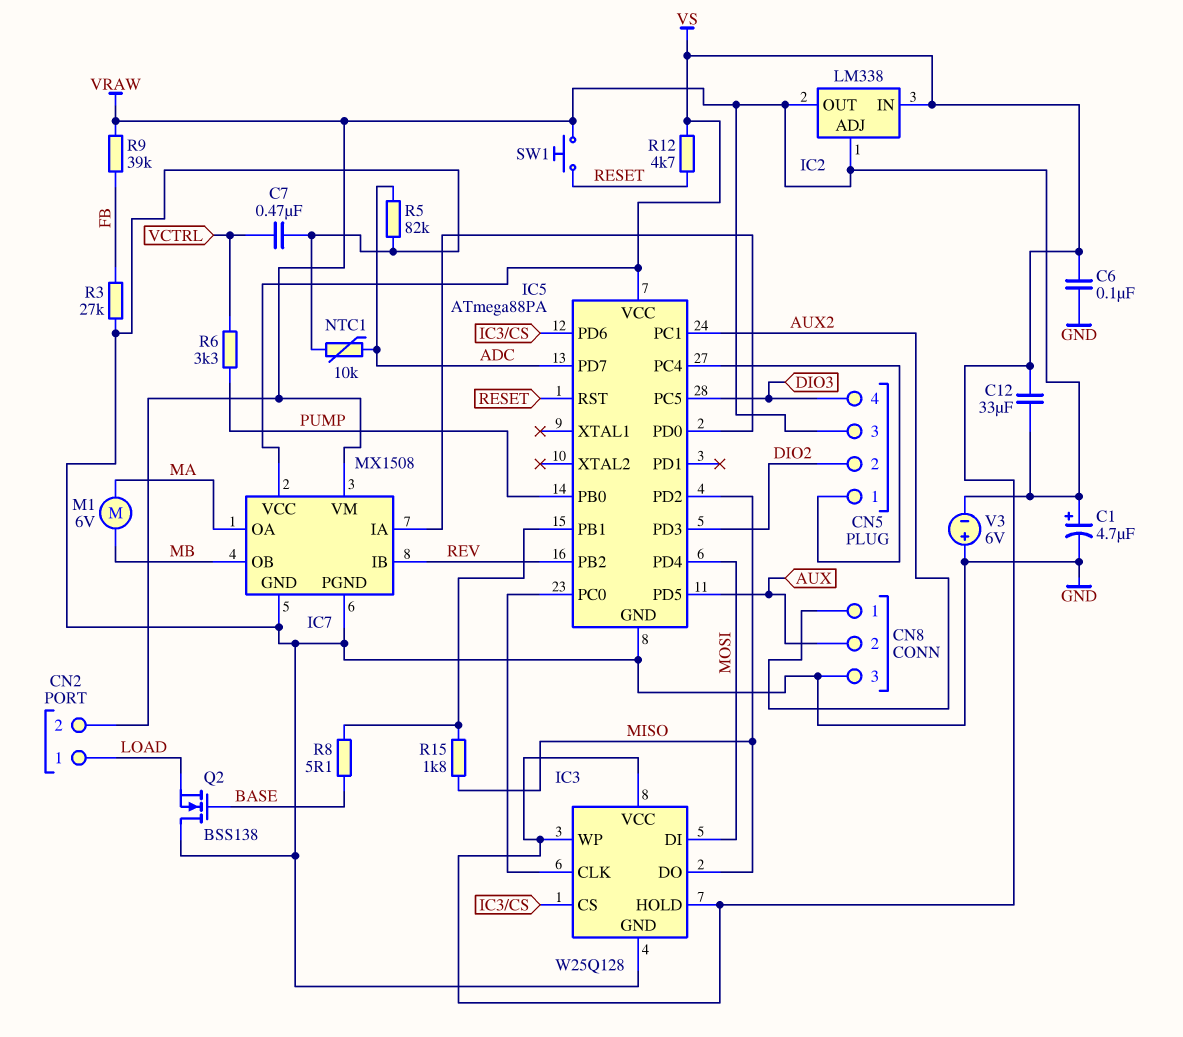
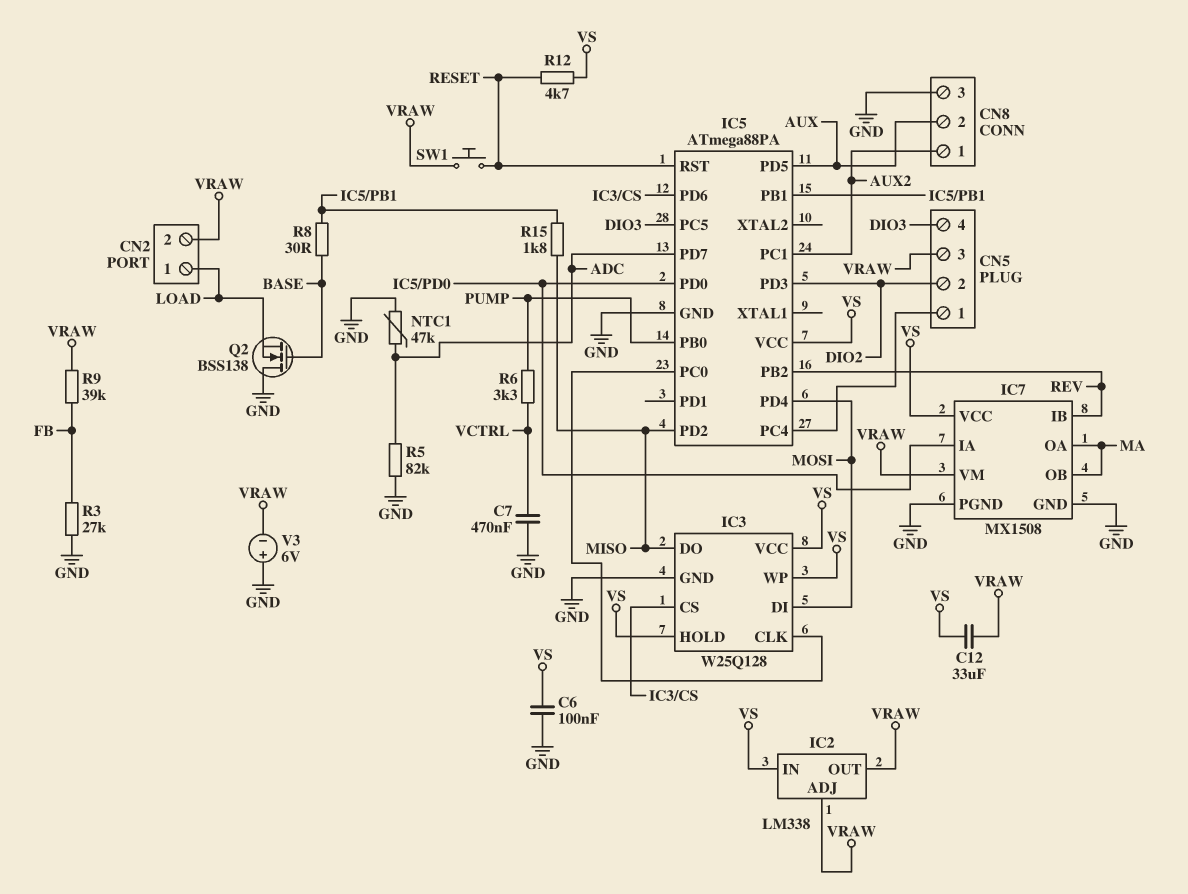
C1: 4.7uF (plus VRAW, minus GND) -> none
IC7 pin OB: MB -> MA
M1: motor 6V (MA, MB) -> none
NTC1: 10k (ADC, GND) -> 47k (ADC, GND)
R8: 5.1 (BASE, IC5/PB1) -> 30 (BASE, IC5/PB1)

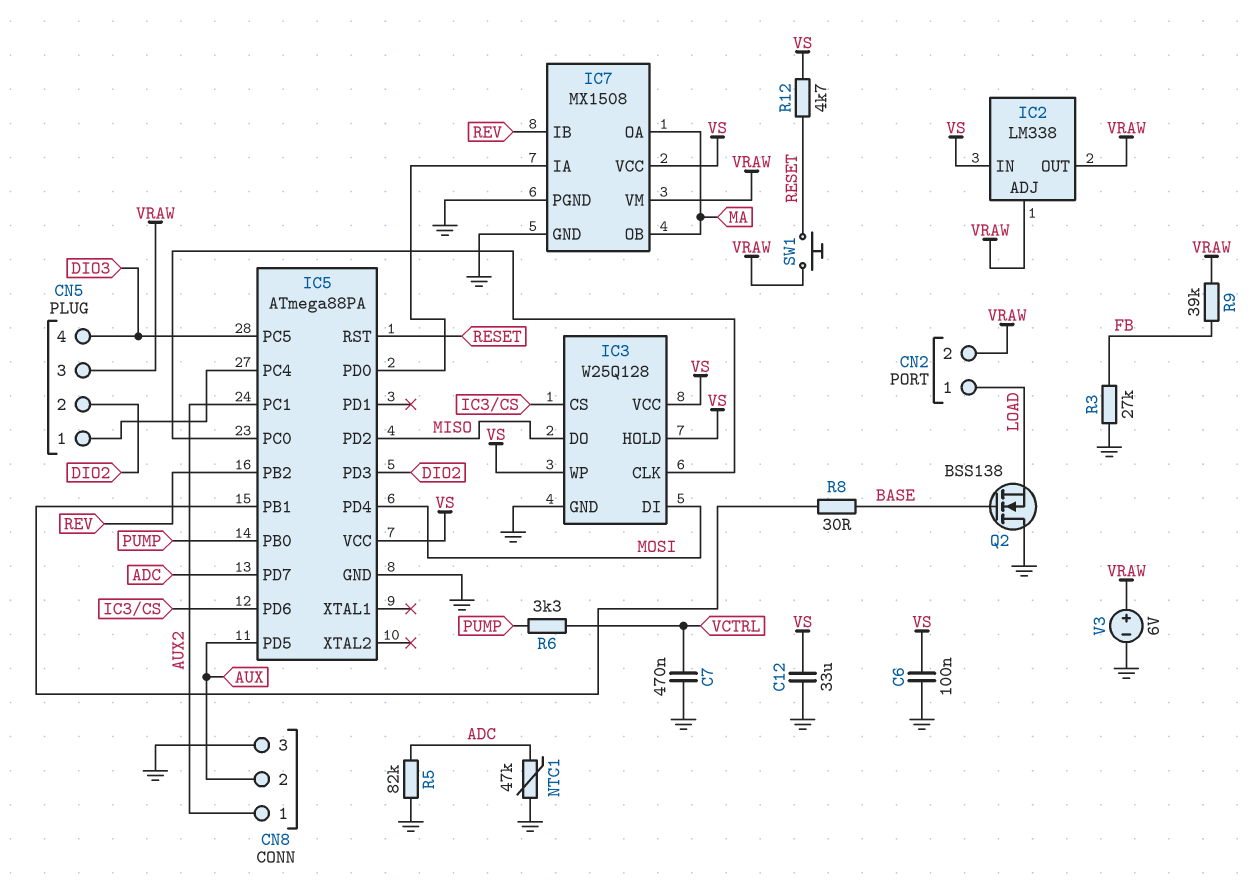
C12: 33uF (VRAW, VS) -> 33uF (GND, VS)
R15: 1.8k (IC5/PB1, MISO) -> none
V3: 6V (plus GND, minus VRAW) -> 6V (plus VRAW, minus GND)

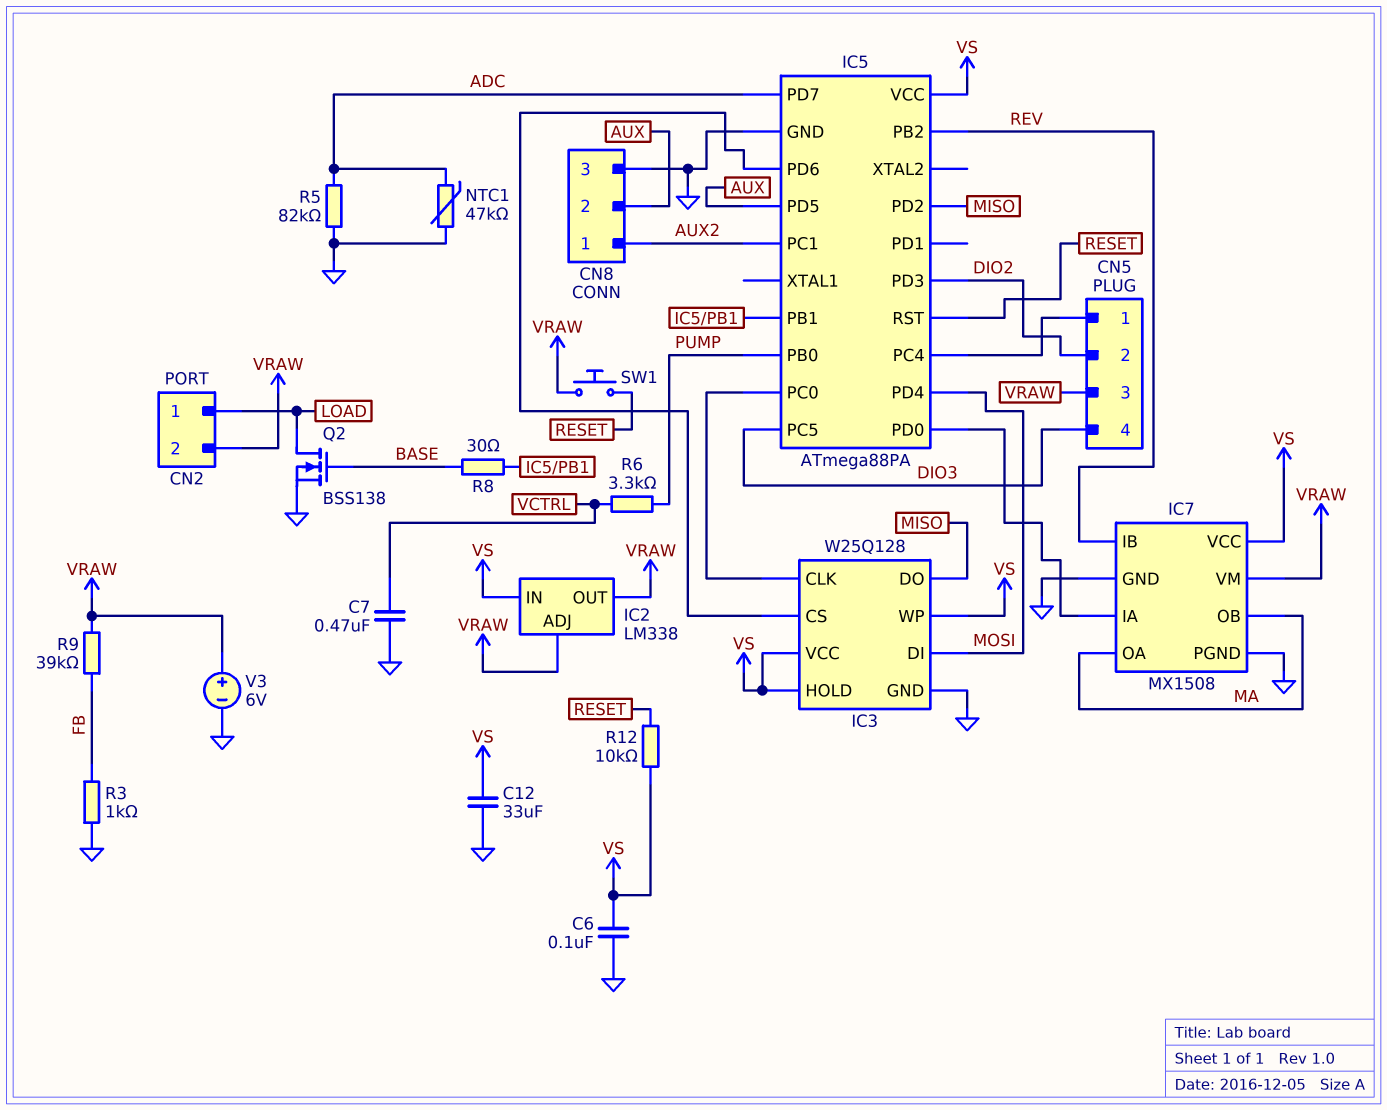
Q2: NMOS BSS138 (G BASE, D GND, S LOAD) -> NMOS BSS138 (G BASE, D LOAD, S GND)
R3: 27k (FB, GND) -> 1k (FB, GND)
R12: 4.7k (RESET, VS) -> 10k (RESET, VS)

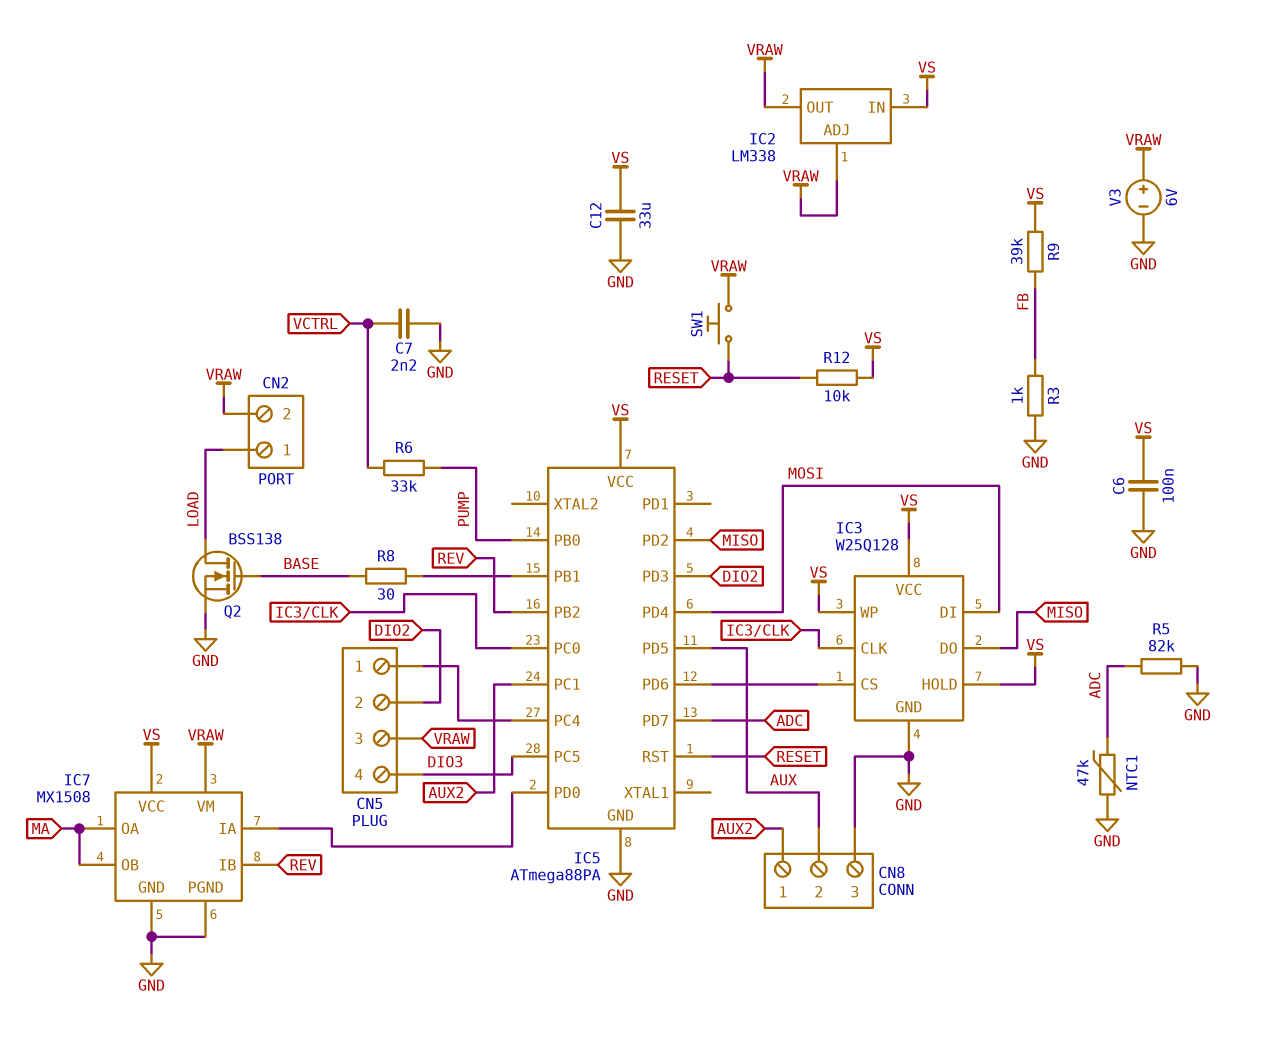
C7: 470nF (GND, VCTRL) -> 2.2nF (GND, VCTRL)
R6: 3.3k (PUMP, VCTRL) -> 33k (PUMP, VCTRL)
R9: 39k (FB, VRAW) -> 39k (FB, VS)

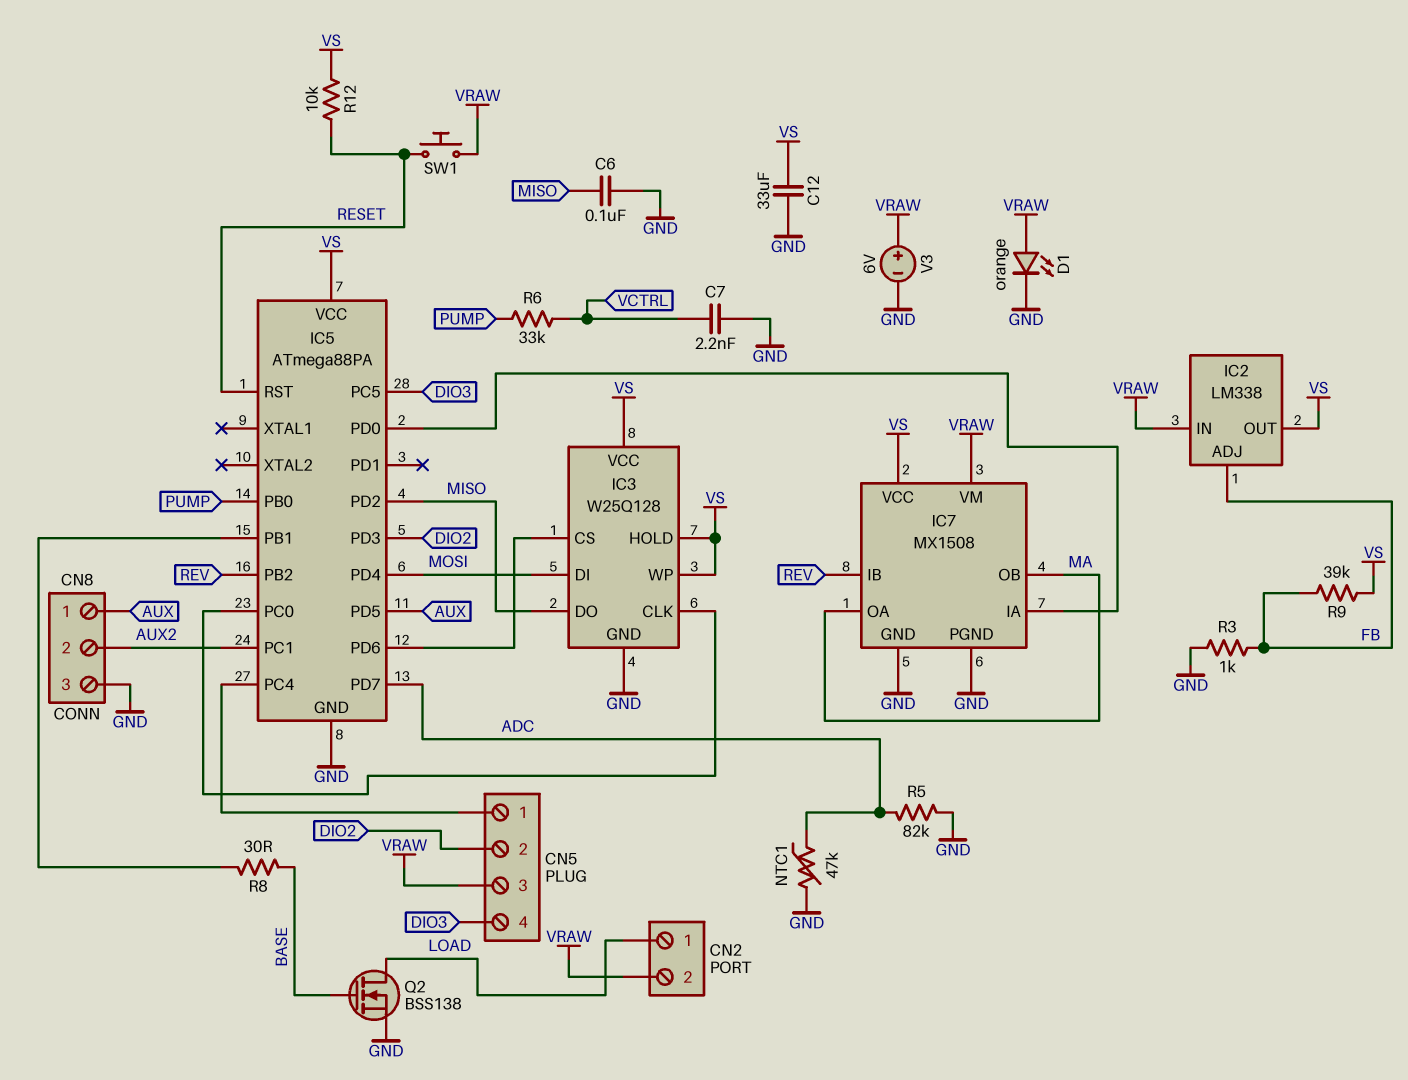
C6: 100nF (GND, VS) -> 100nF (GND, MISO)
CN8 pin 1: AUX2 -> AUX
CN8 pin 2: AUX -> AUX2
D1: none -> LED orange (A VRAW, K GND)
IC2 pin ADJ: VRAW -> FB
IC2 pin IN: VS -> VRAW
IC2 pin OUT: VRAW -> VS

